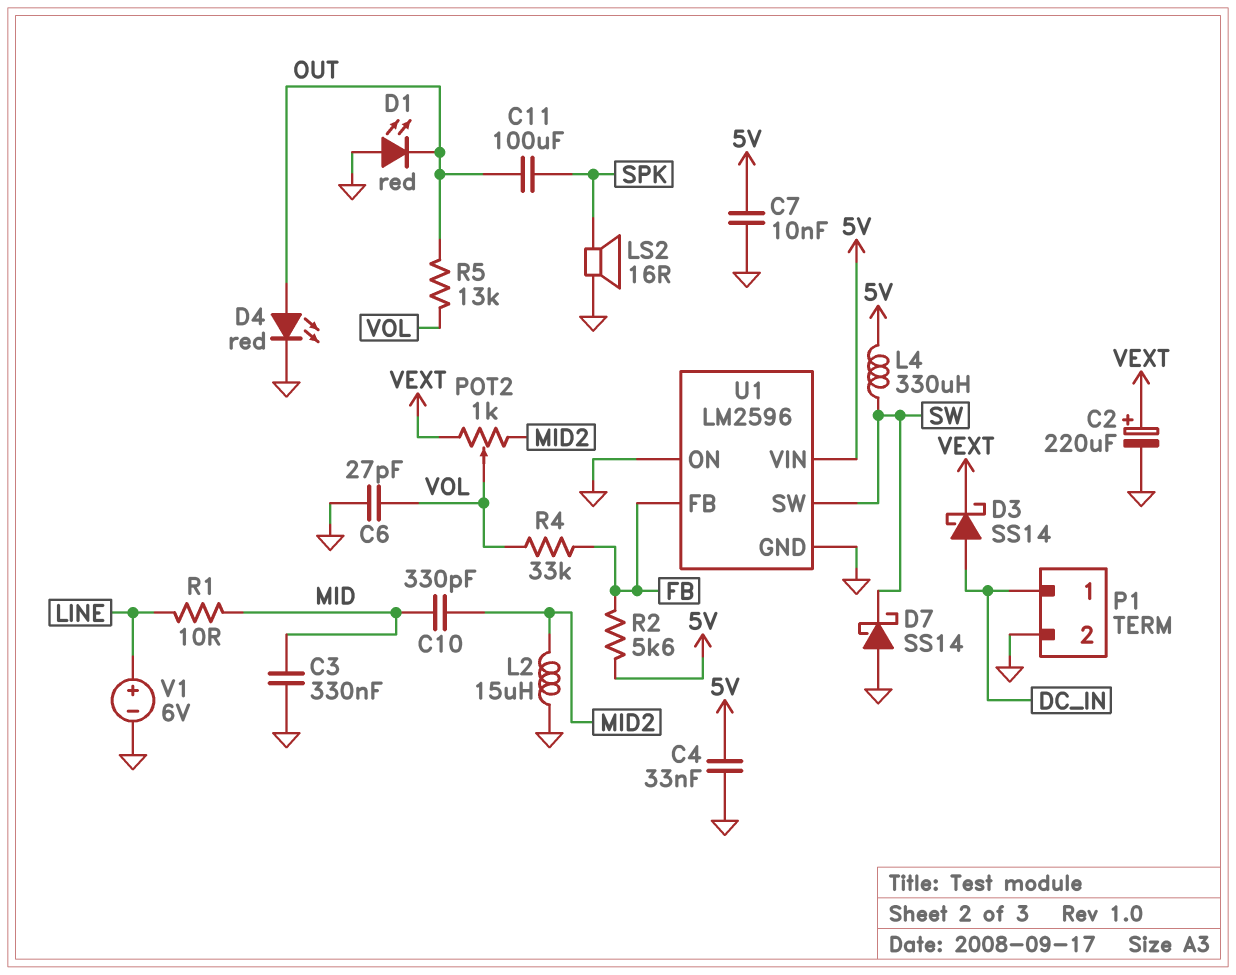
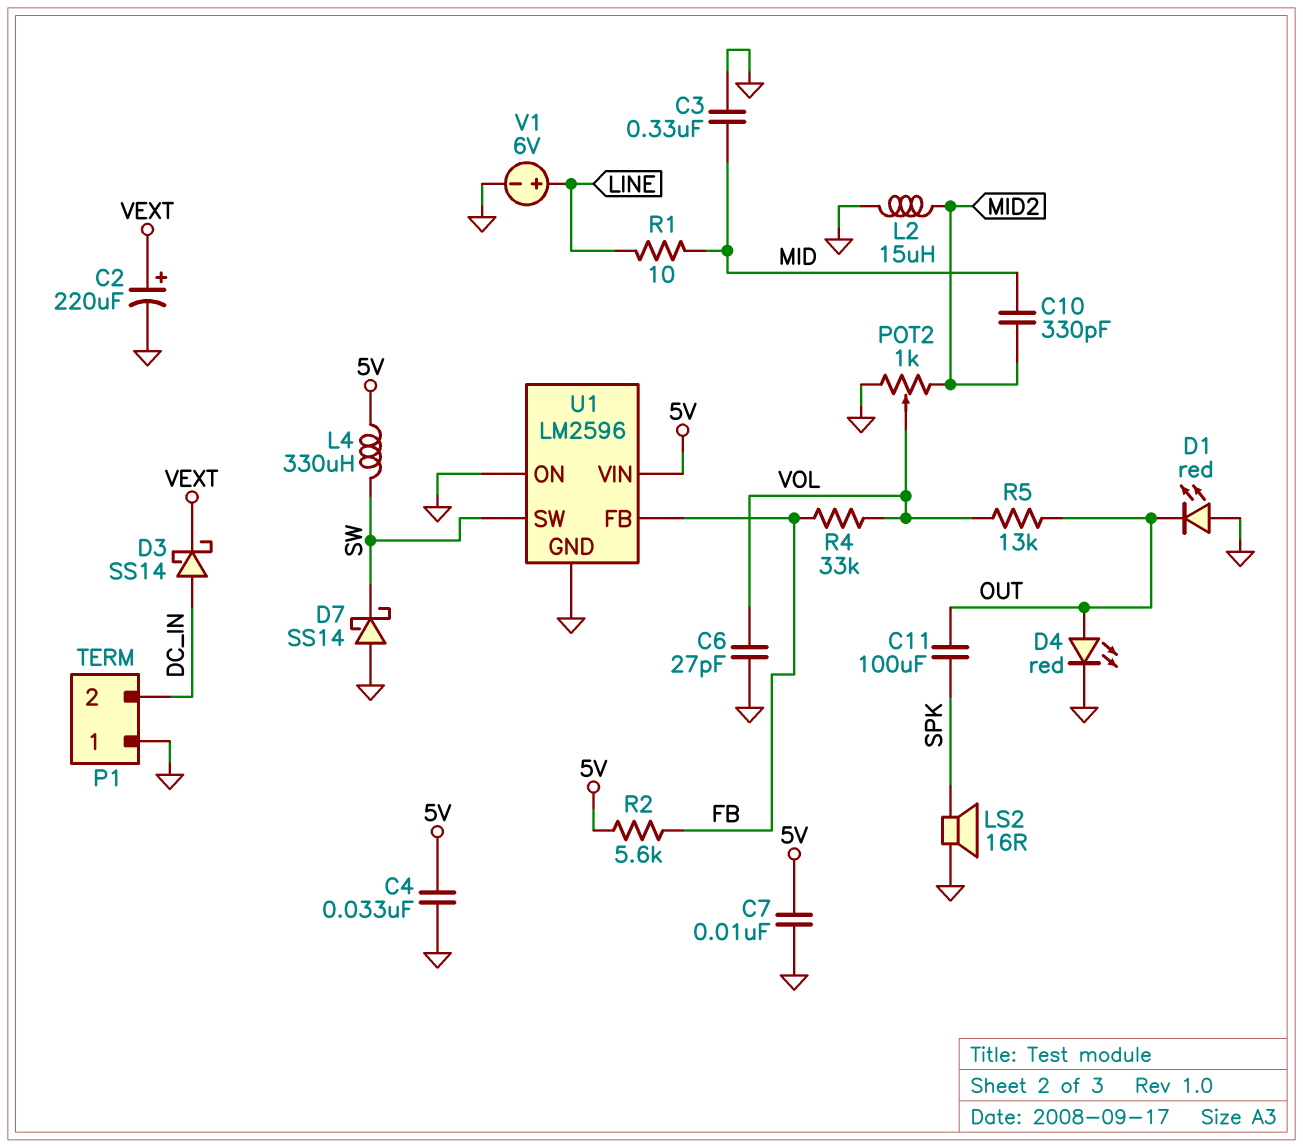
P1 pin 1: DC_IN -> GND
P1 pin 2: GND -> DC_IN
POT2: 1k (MID2, VEXT, wiper VOL) -> 1k (GND, MID2, wiper VOL)

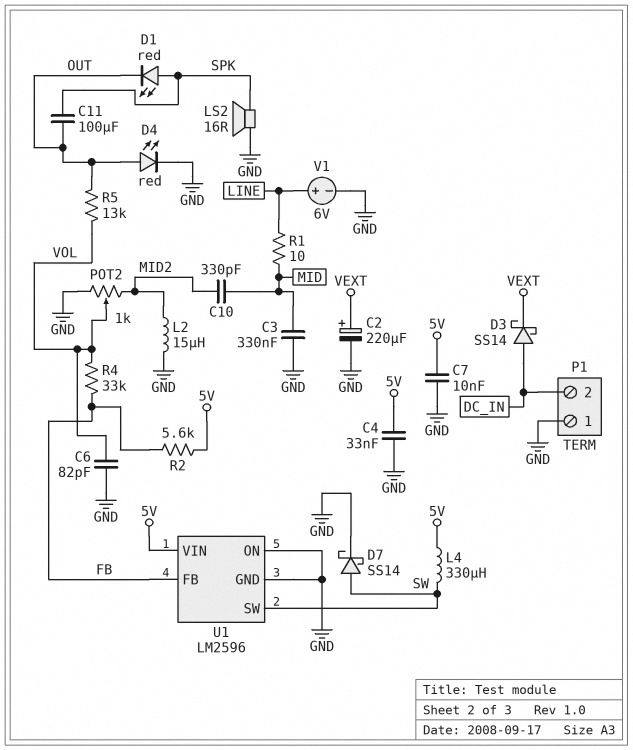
C6: 27pF (GND, VOL) -> 82pF (GND, VOL)
D1: LED red (A GND, K OUT) -> LED red (A SPK, K OUT)
D7: schottky SS14 (A GND, K SW) -> schottky SS14 (A SW, K GND)

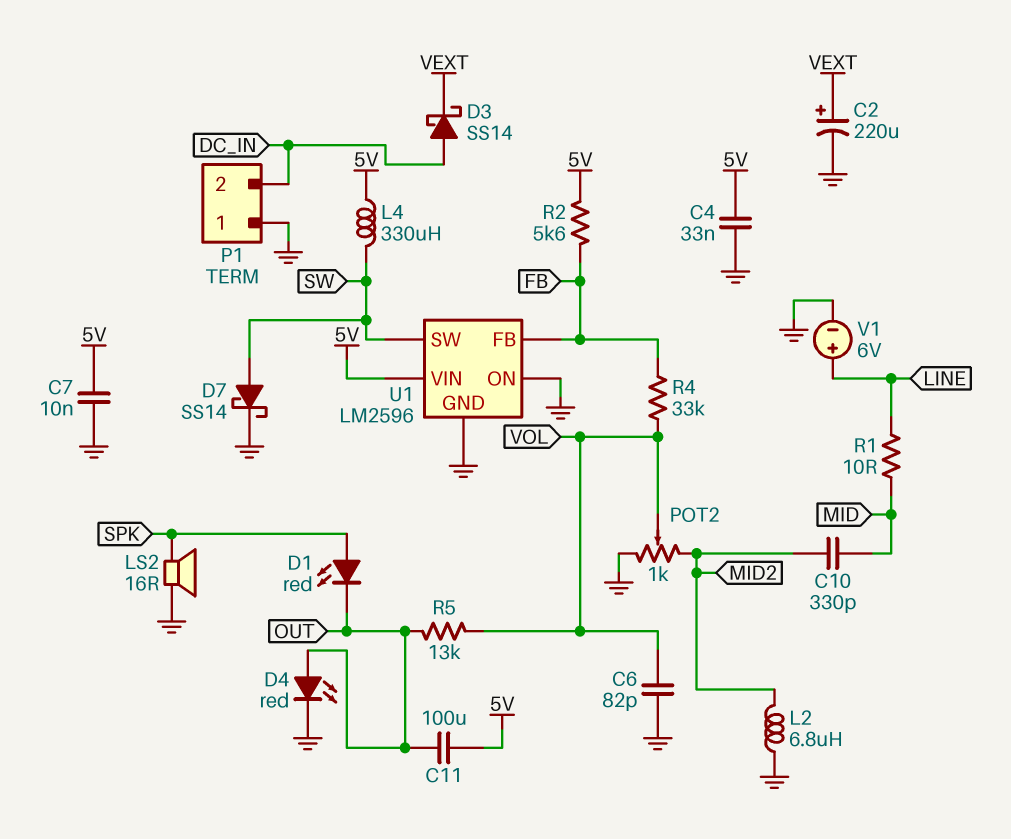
C3: 330nF (GND, MID) -> none
C11: 100uF (OUT, SPK) -> 100uF (5V, OUT)
L2: 15uH (GND, MID2) -> 6.8uH (GND, MID2)

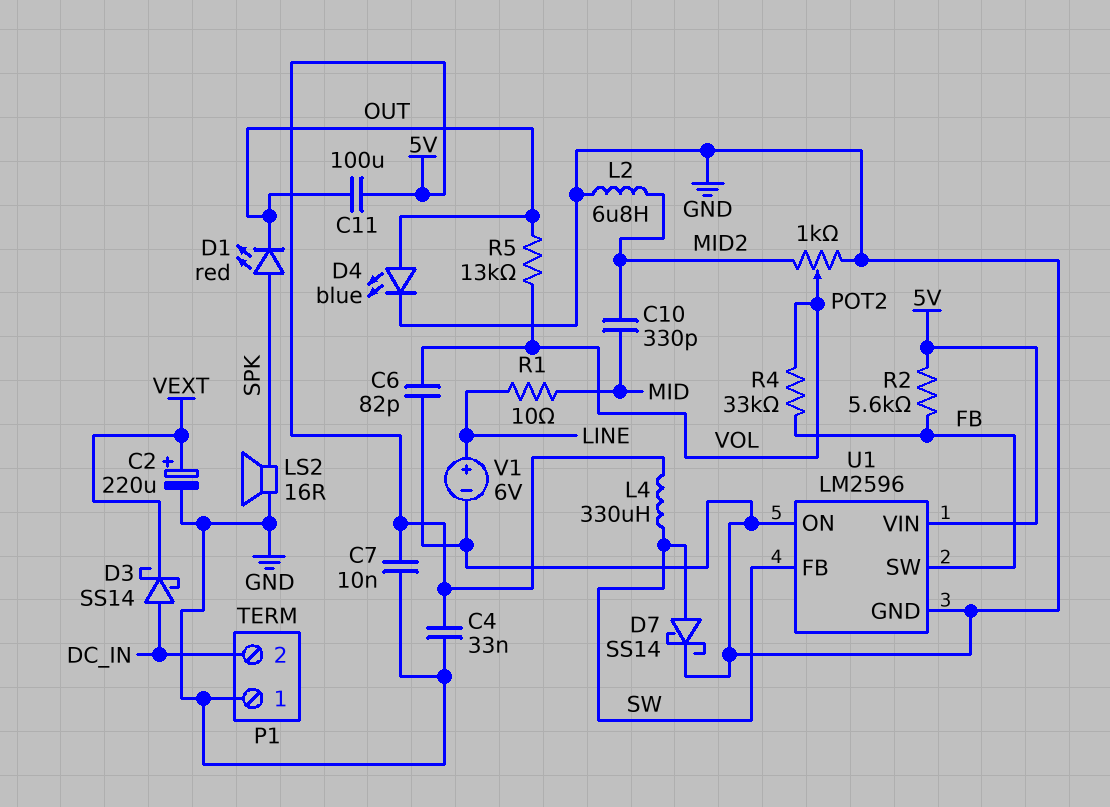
D4: LED red (A OUT, K GND) -> LED blue (A OUT, K GND)
U1 pin FB: FB -> SW
U1 pin SW: SW -> FB

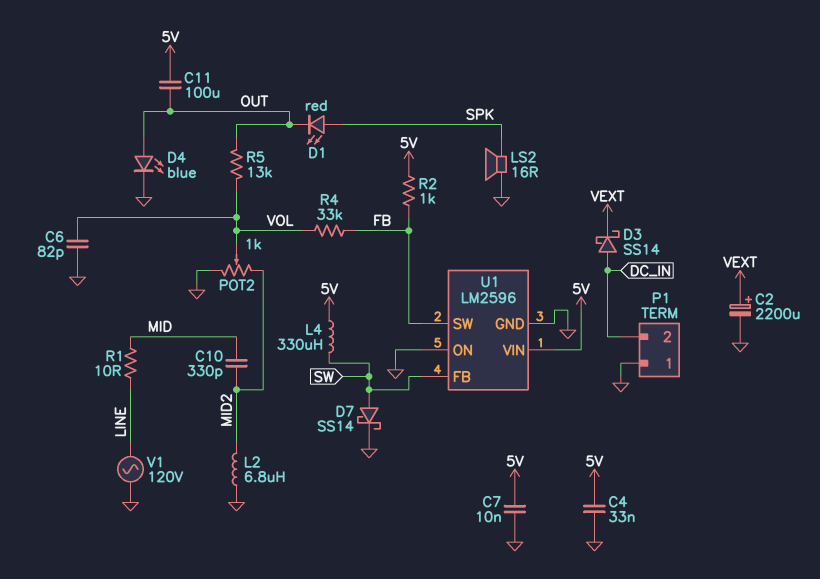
C2: 220uF (plus VEXT, minus GND) -> 2200uF (plus VEXT, minus GND)
R2: 5.6k (5V, FB) -> 1k (5V, FB)
V1: 6V (plus LINE, minus GND) -> AC 120V (GND, LINE)

